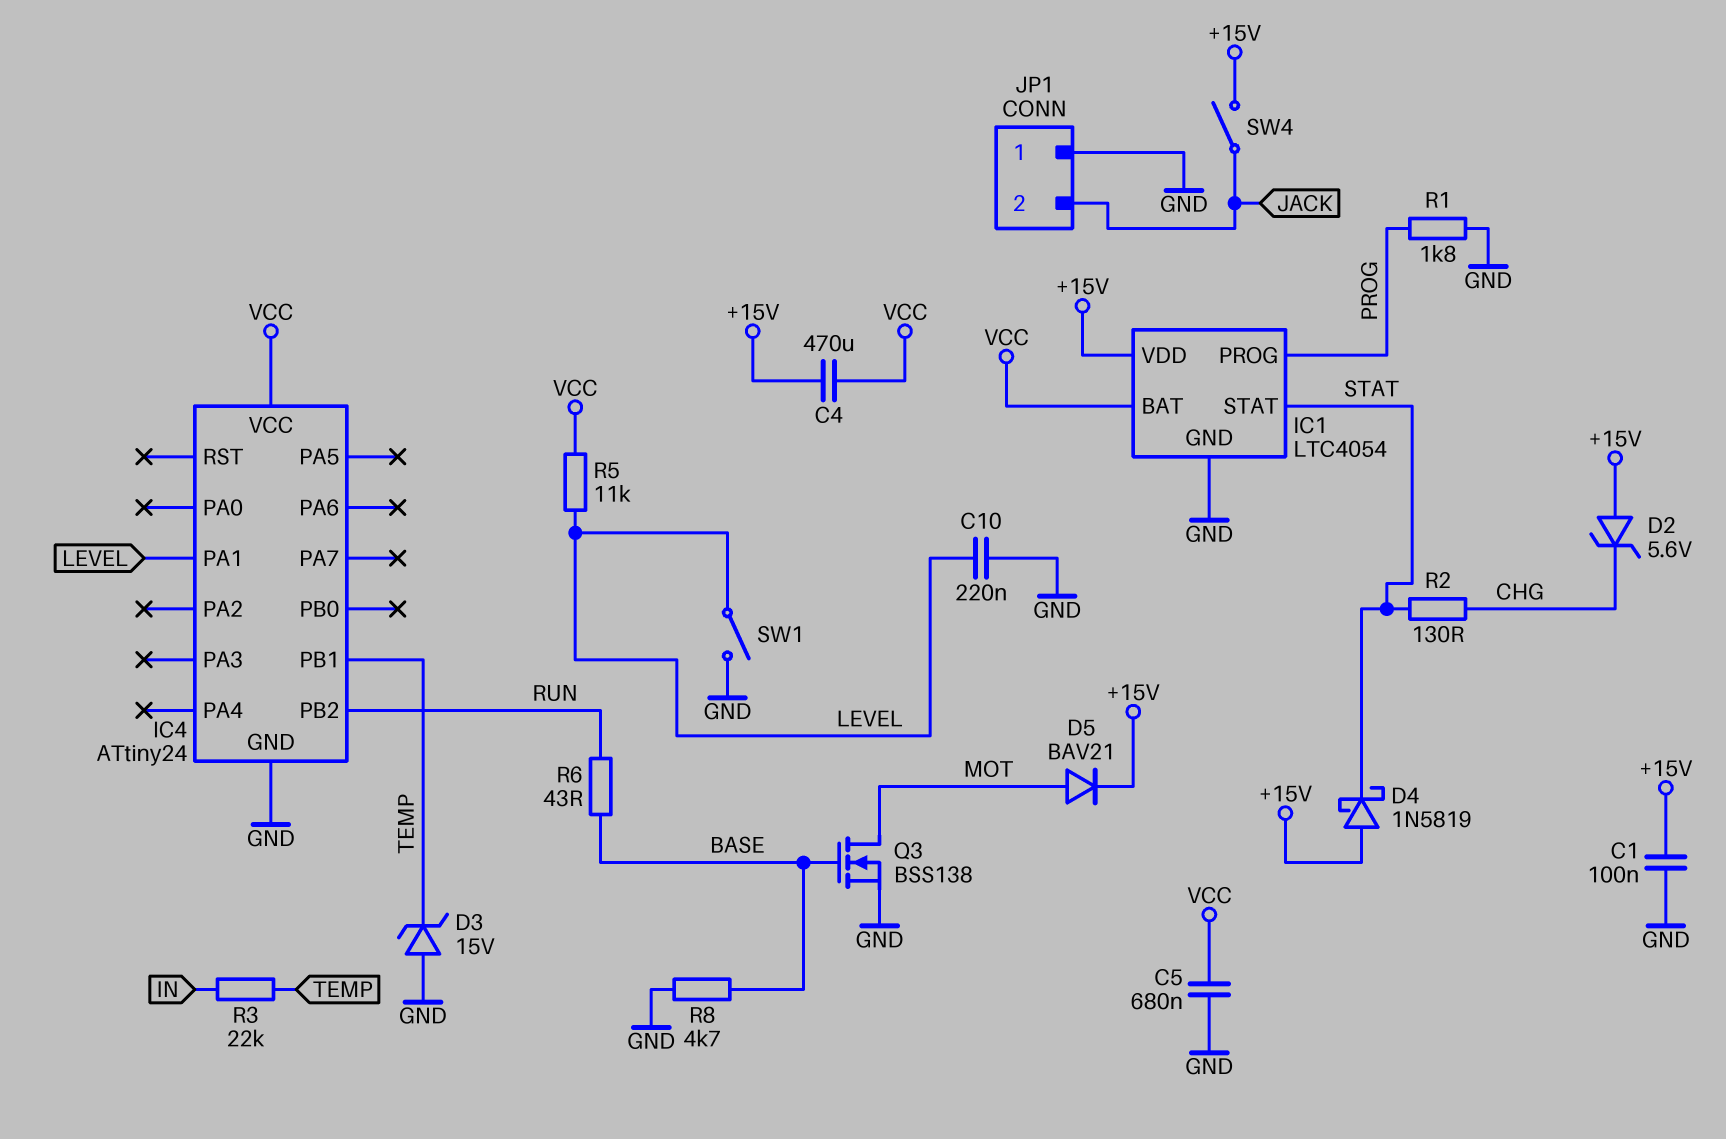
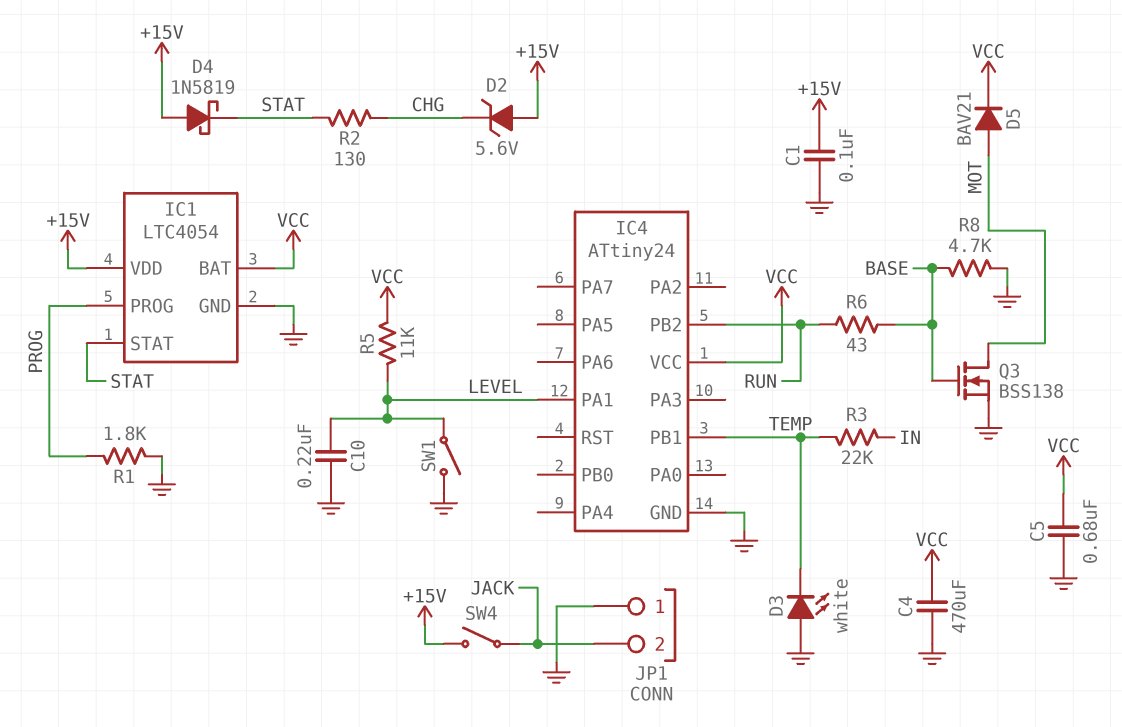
C4: 470uF (+15V, VCC) -> 470uF (GND, VCC)
D3: zener 15V (A GND, K TEMP) -> LED white (A GND, K TEMP)
D5: diode BAV21 (A MOT, K +15V) -> diode BAV21 (A MOT, K VCC)

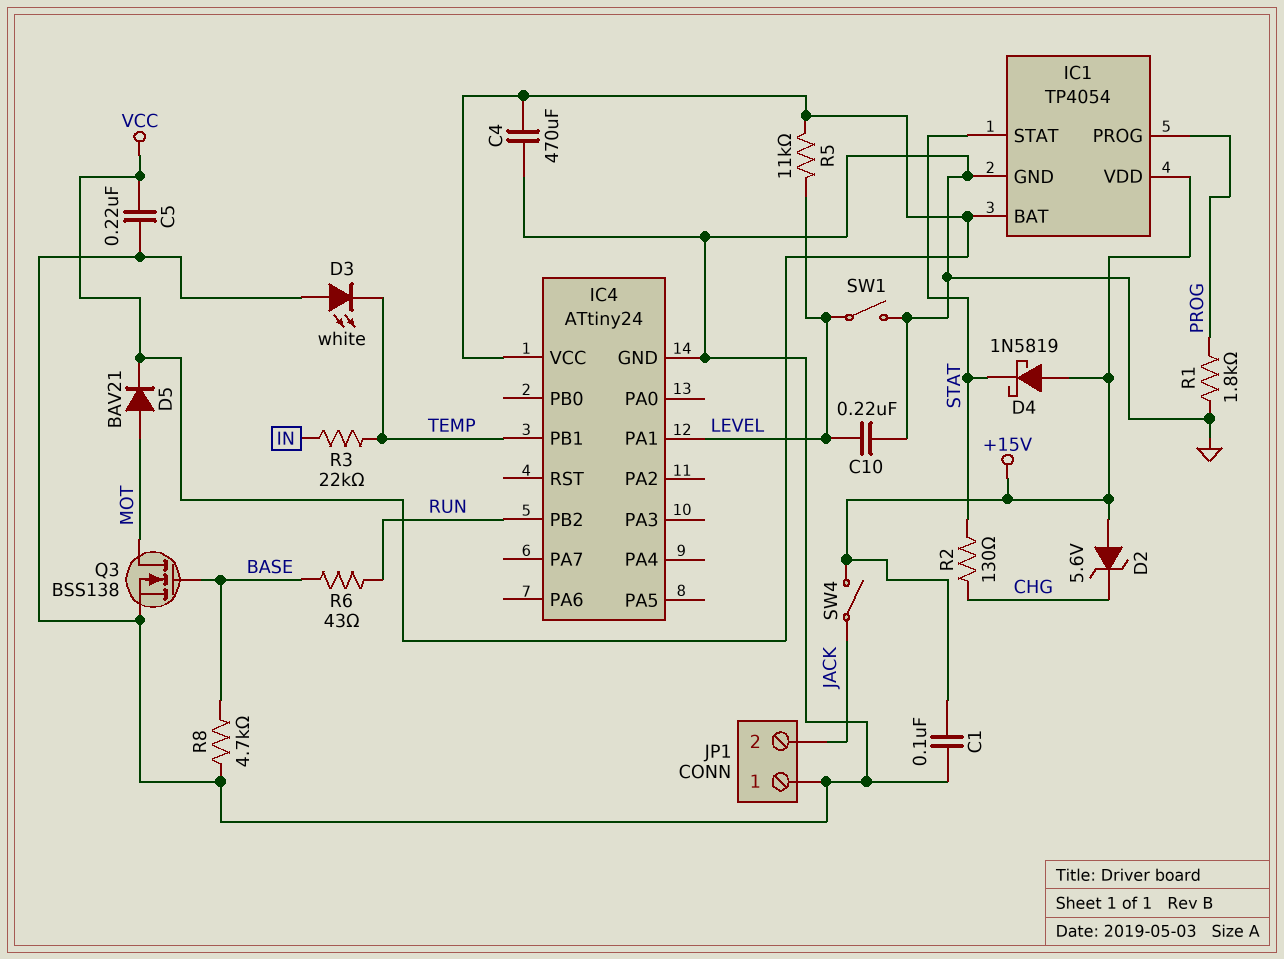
C5: 680nF (GND, VCC) -> 220nF (GND, VCC)
IC1: LTC4054 -> TP4054

